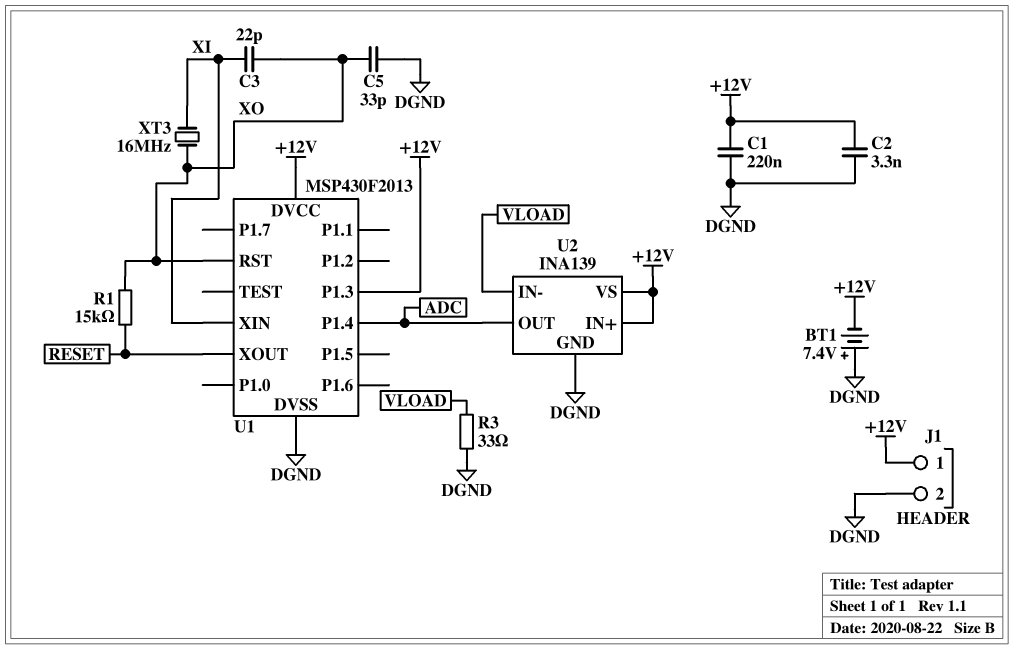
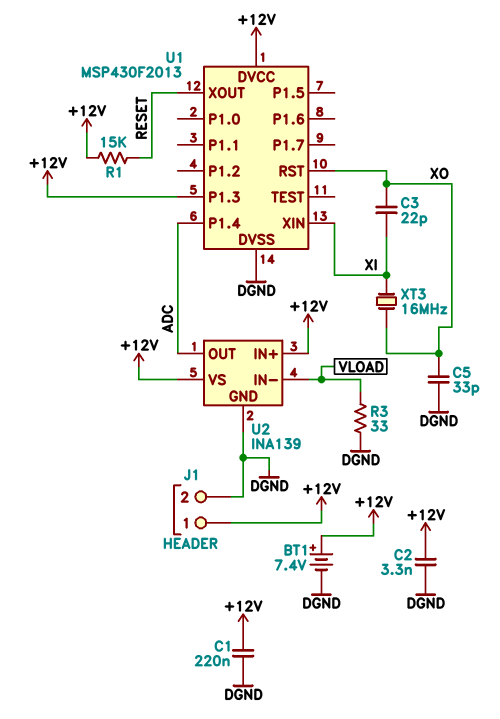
BT1: 7.4V (plus DGND, minus +12V) -> 7.4V (plus +12V, minus DGND)
R1: 15k (RESET, XO) -> 15k (+12V, RESET)

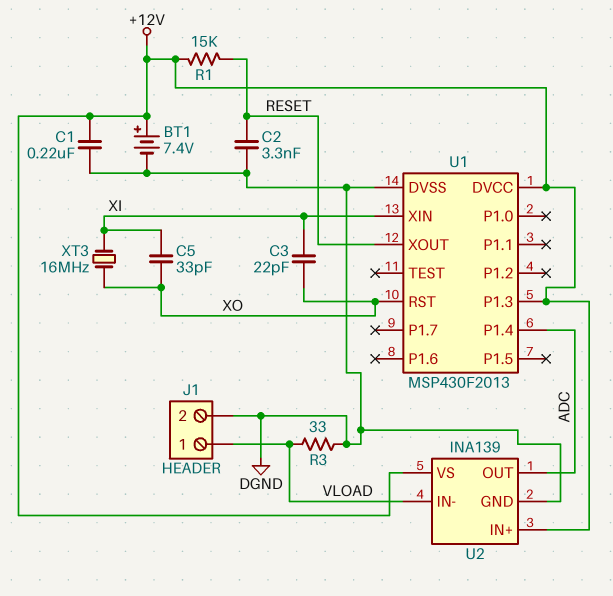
C2: 3.3nF (+12V, DGND) -> 3.3nF (DGND, RESET)
C5: 33pF (DGND, XO) -> 33pF (XI, XO)
J1 pin 1: +12V -> VLOAD

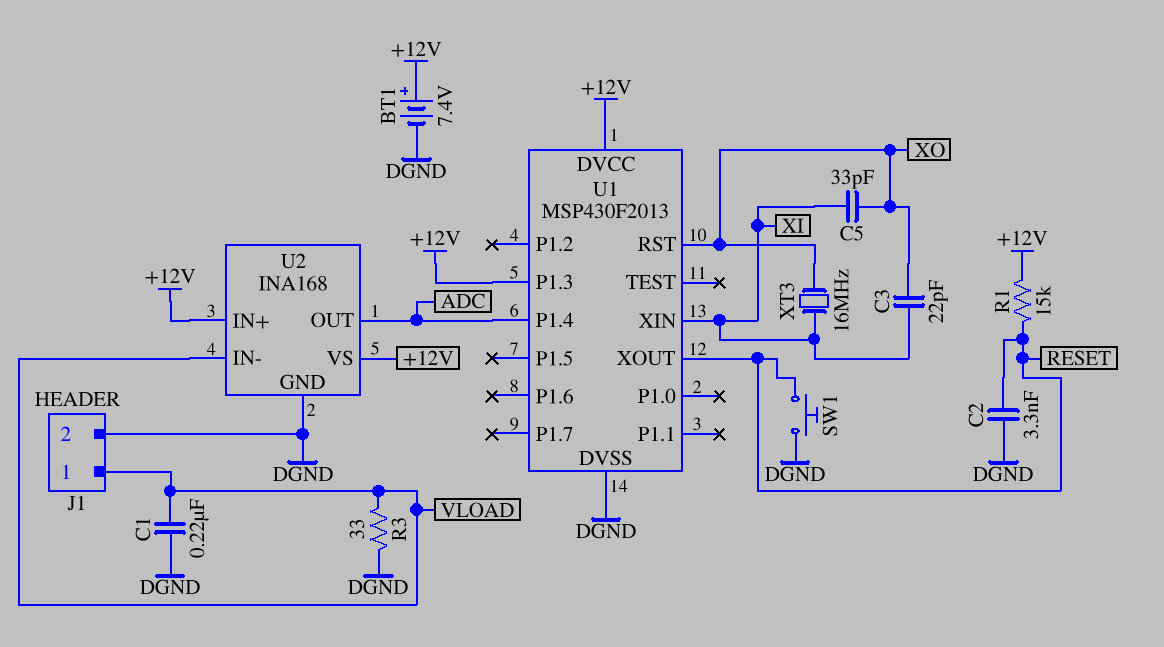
C1: 220nF (+12V, DGND) -> 220nF (DGND, VLOAD)
SW1: none -> button (DGND, RESET)
U2: INA139 -> INA168

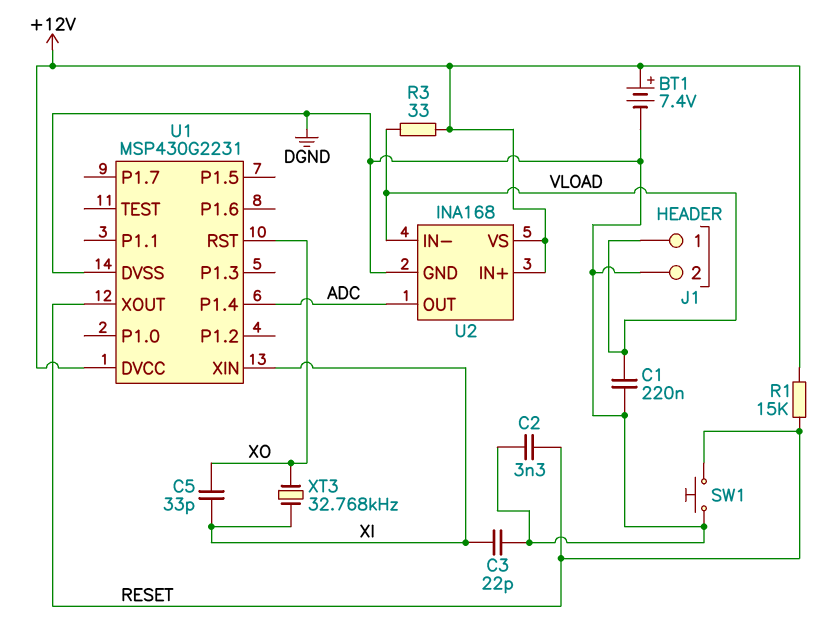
C3: 22pF (XI, XO) -> 22pF (DGND, XI)
R3: 33 (DGND, VLOAD) -> 33 (+12V, VLOAD)
U1: MSP430F2013 -> MSP430G2231
U1 pin P1.3: +12V -> none
XT3: 16MHz (XI, XO) -> 32.768kHz (XI, XO)

